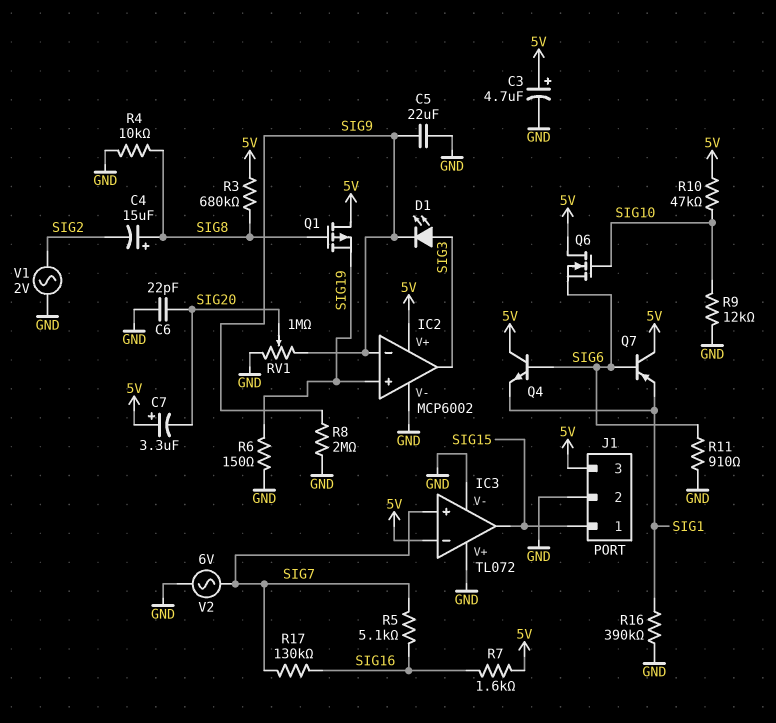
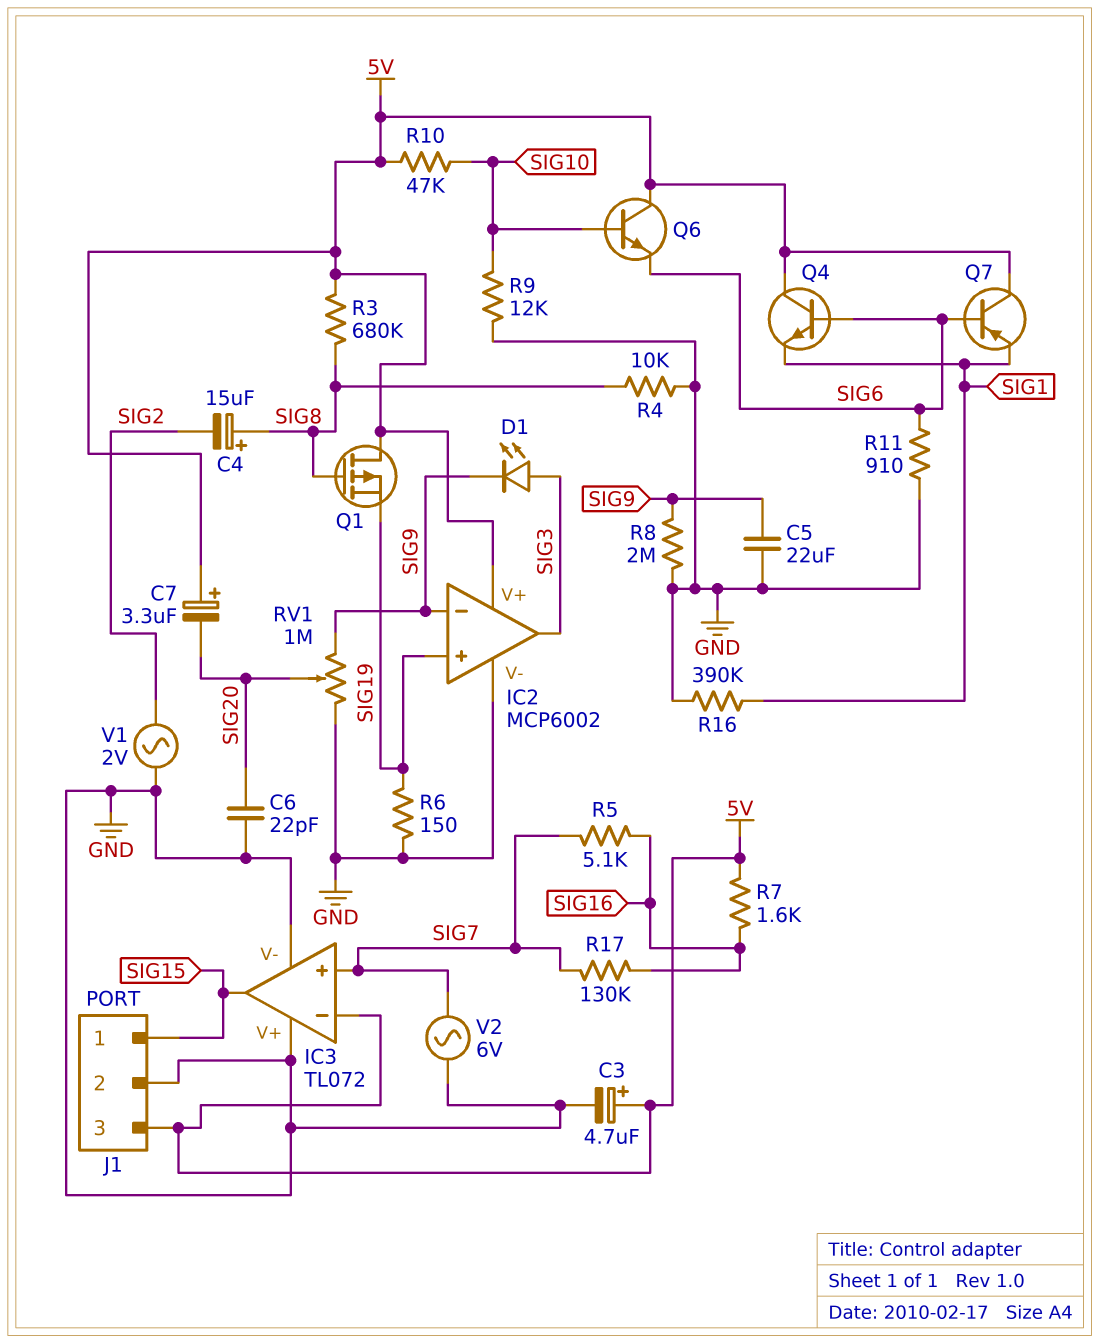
Q6: NMOS (G SIG10, D 5V, S SIG6) -> NPN (B SIG10, C 5V, E SIG6)

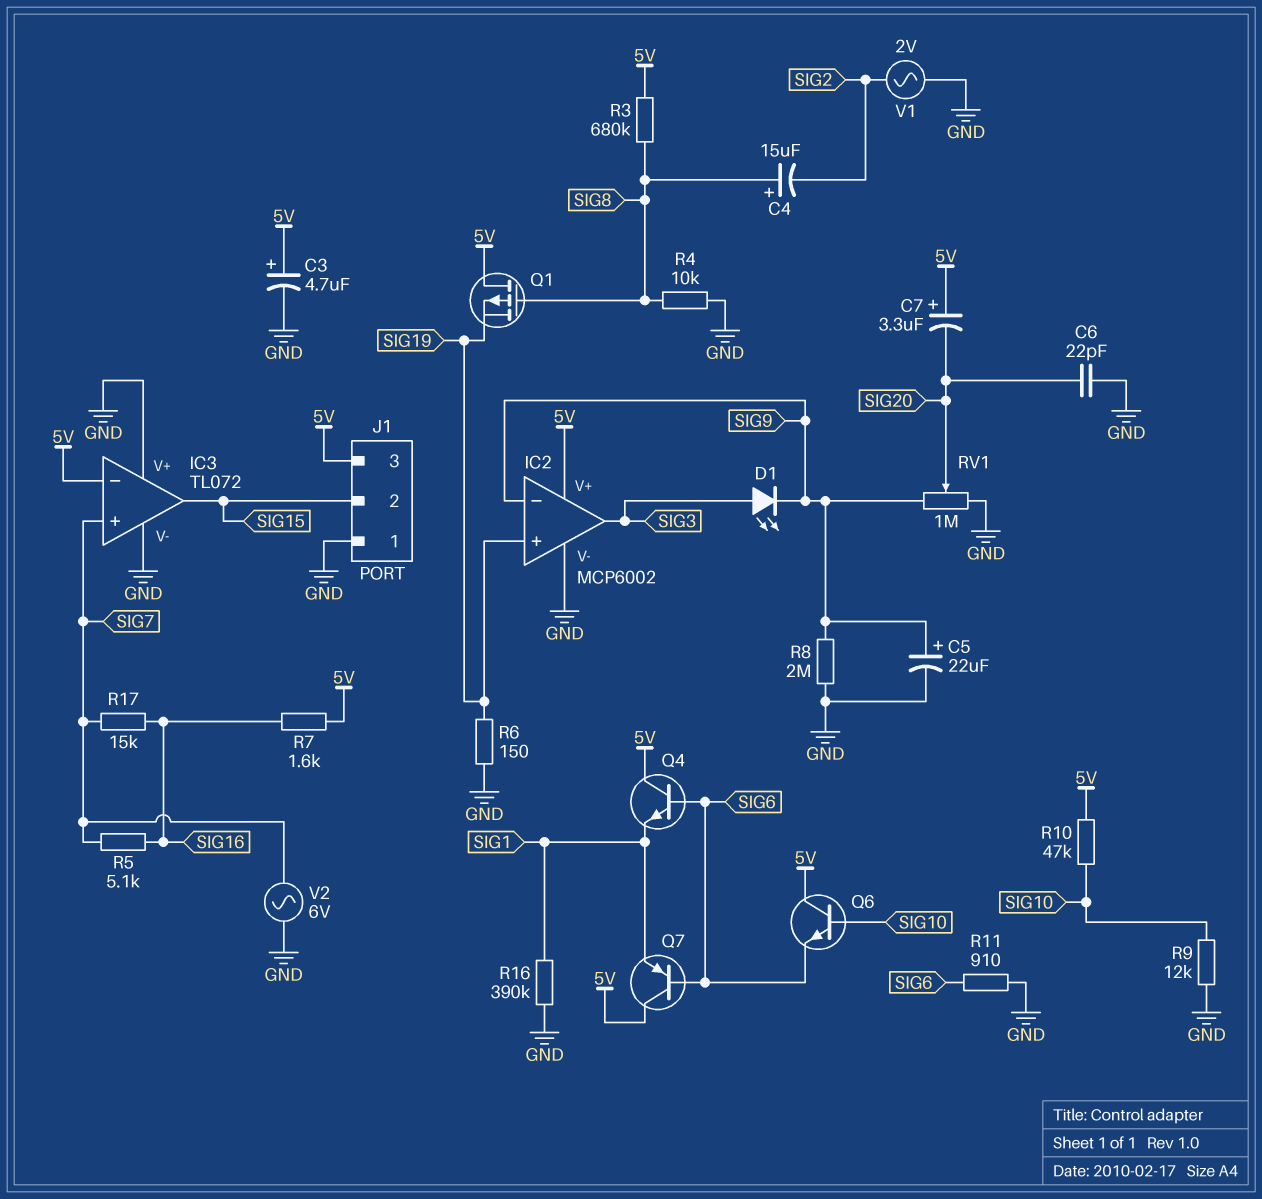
C5: 22uF (GND, SIG9) -> 22uF (plus SIG9, minus GND)
J1 pin 1: SIG15 -> GND
J1 pin 2: GND -> SIG15
R17: 130k (SIG7, SIG16) -> 15k (SIG7, SIG16)

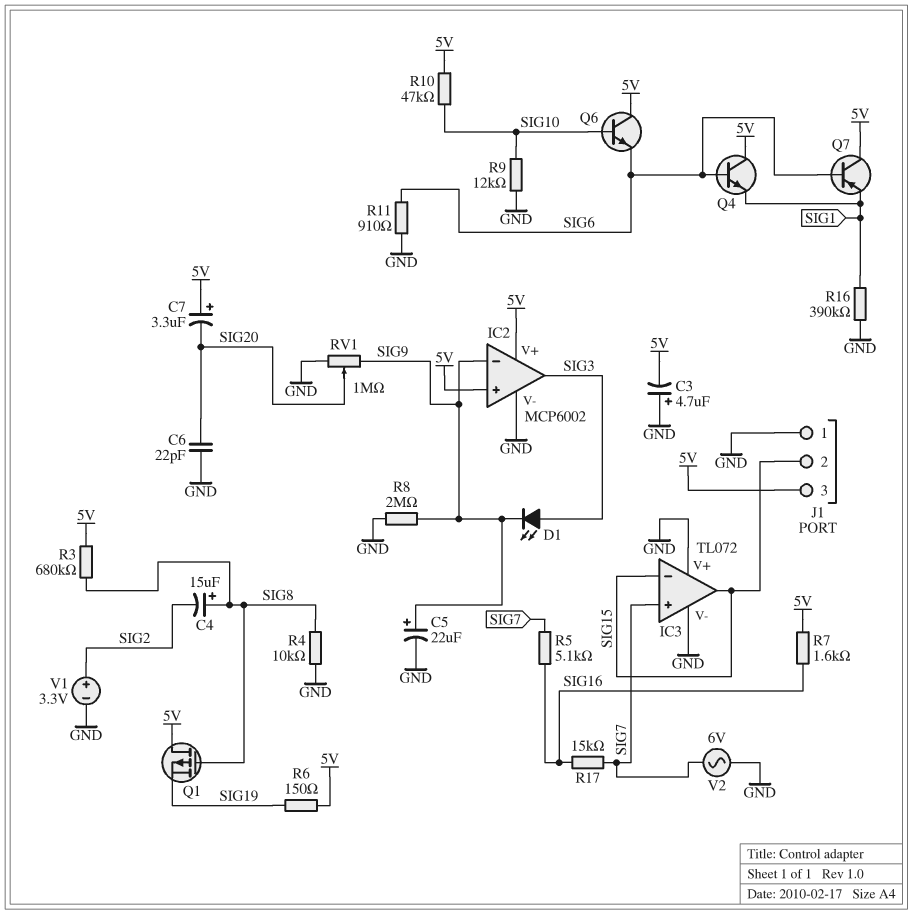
C3: 4.7uF (plus 5V, minus GND) -> 4.7uF (plus GND, minus 5V)
IC2 pin in+: SIG19 -> 5V
IC3 pin in-: 5V -> SIG15
R6: 150 (GND, SIG19) -> 150 (5V, SIG19)
V1: AC 2V (GND, SIG2) -> 3.3V (plus SIG2, minus GND)

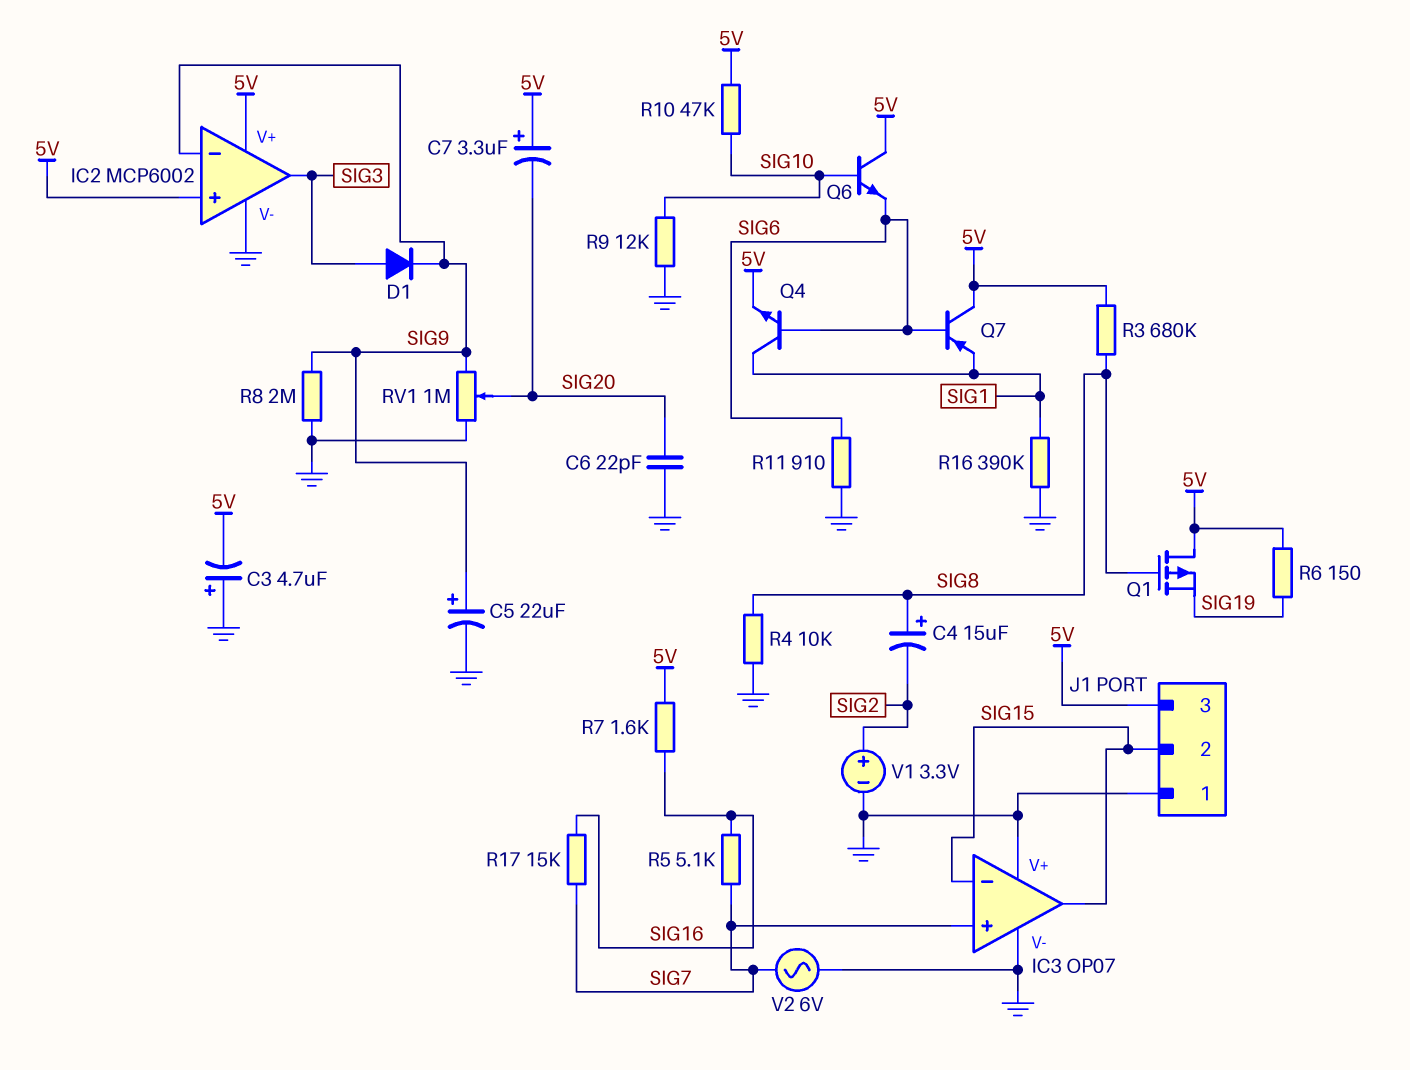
D1: LED (A SIG3, K SIG9) -> diode (A SIG3, K SIG9)
IC3: TL072 -> OP07
Q4: NPN (B SIG6, C 5V, E SIG1) -> NPN (B SIG6, C SIG1, E 5V)

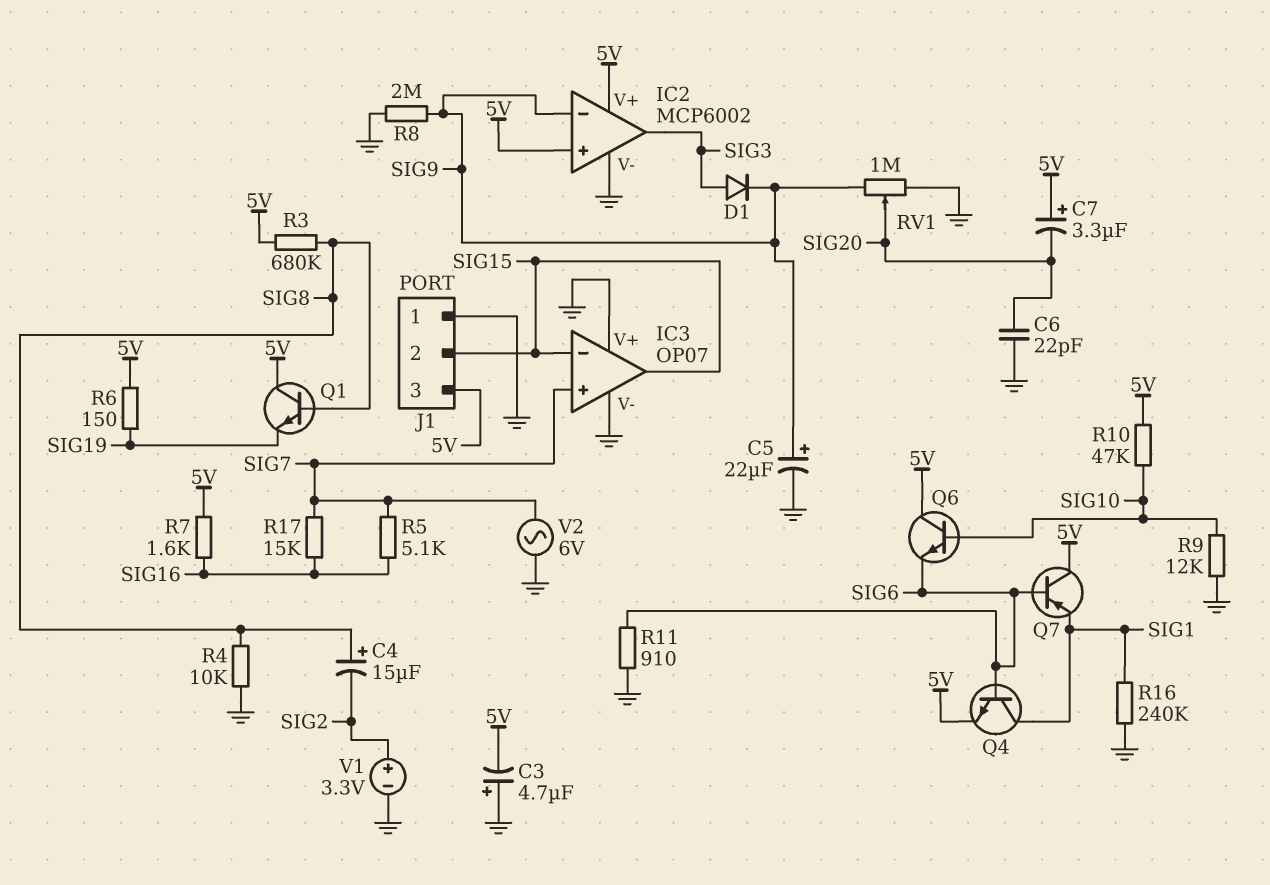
Q1: PMOS (G SIG8, D 5V, S SIG19) -> NPN (B SIG8, C 5V, E SIG19)
R16: 390k (GND, SIG1) -> 240k (GND, SIG1)

